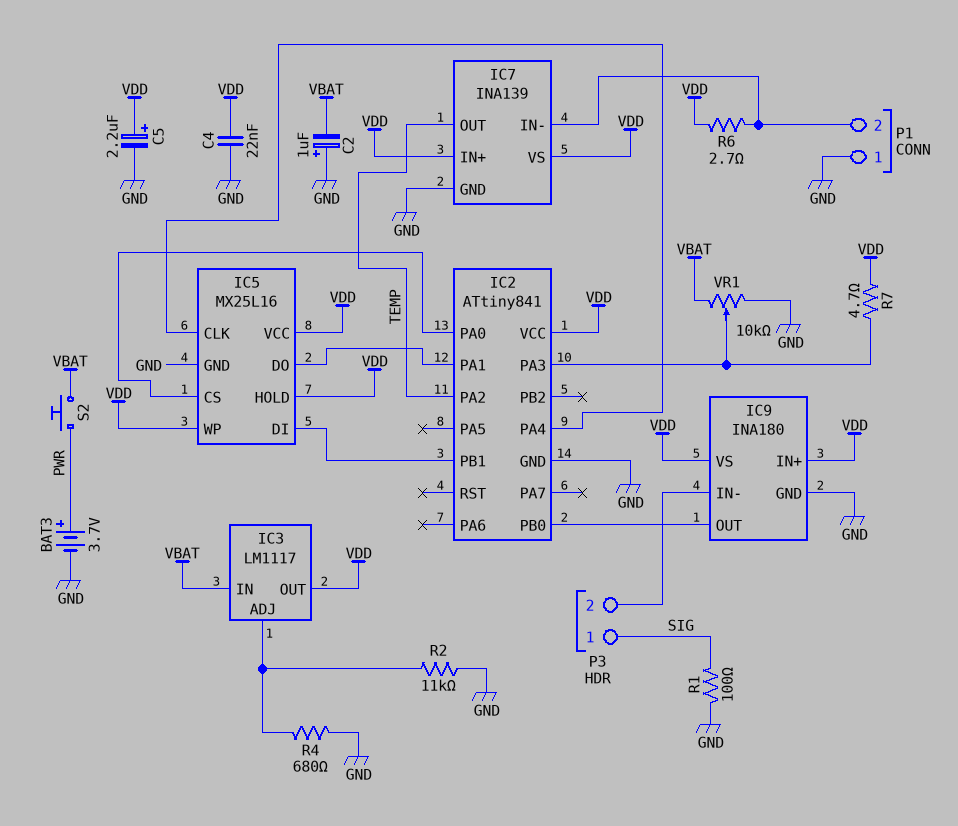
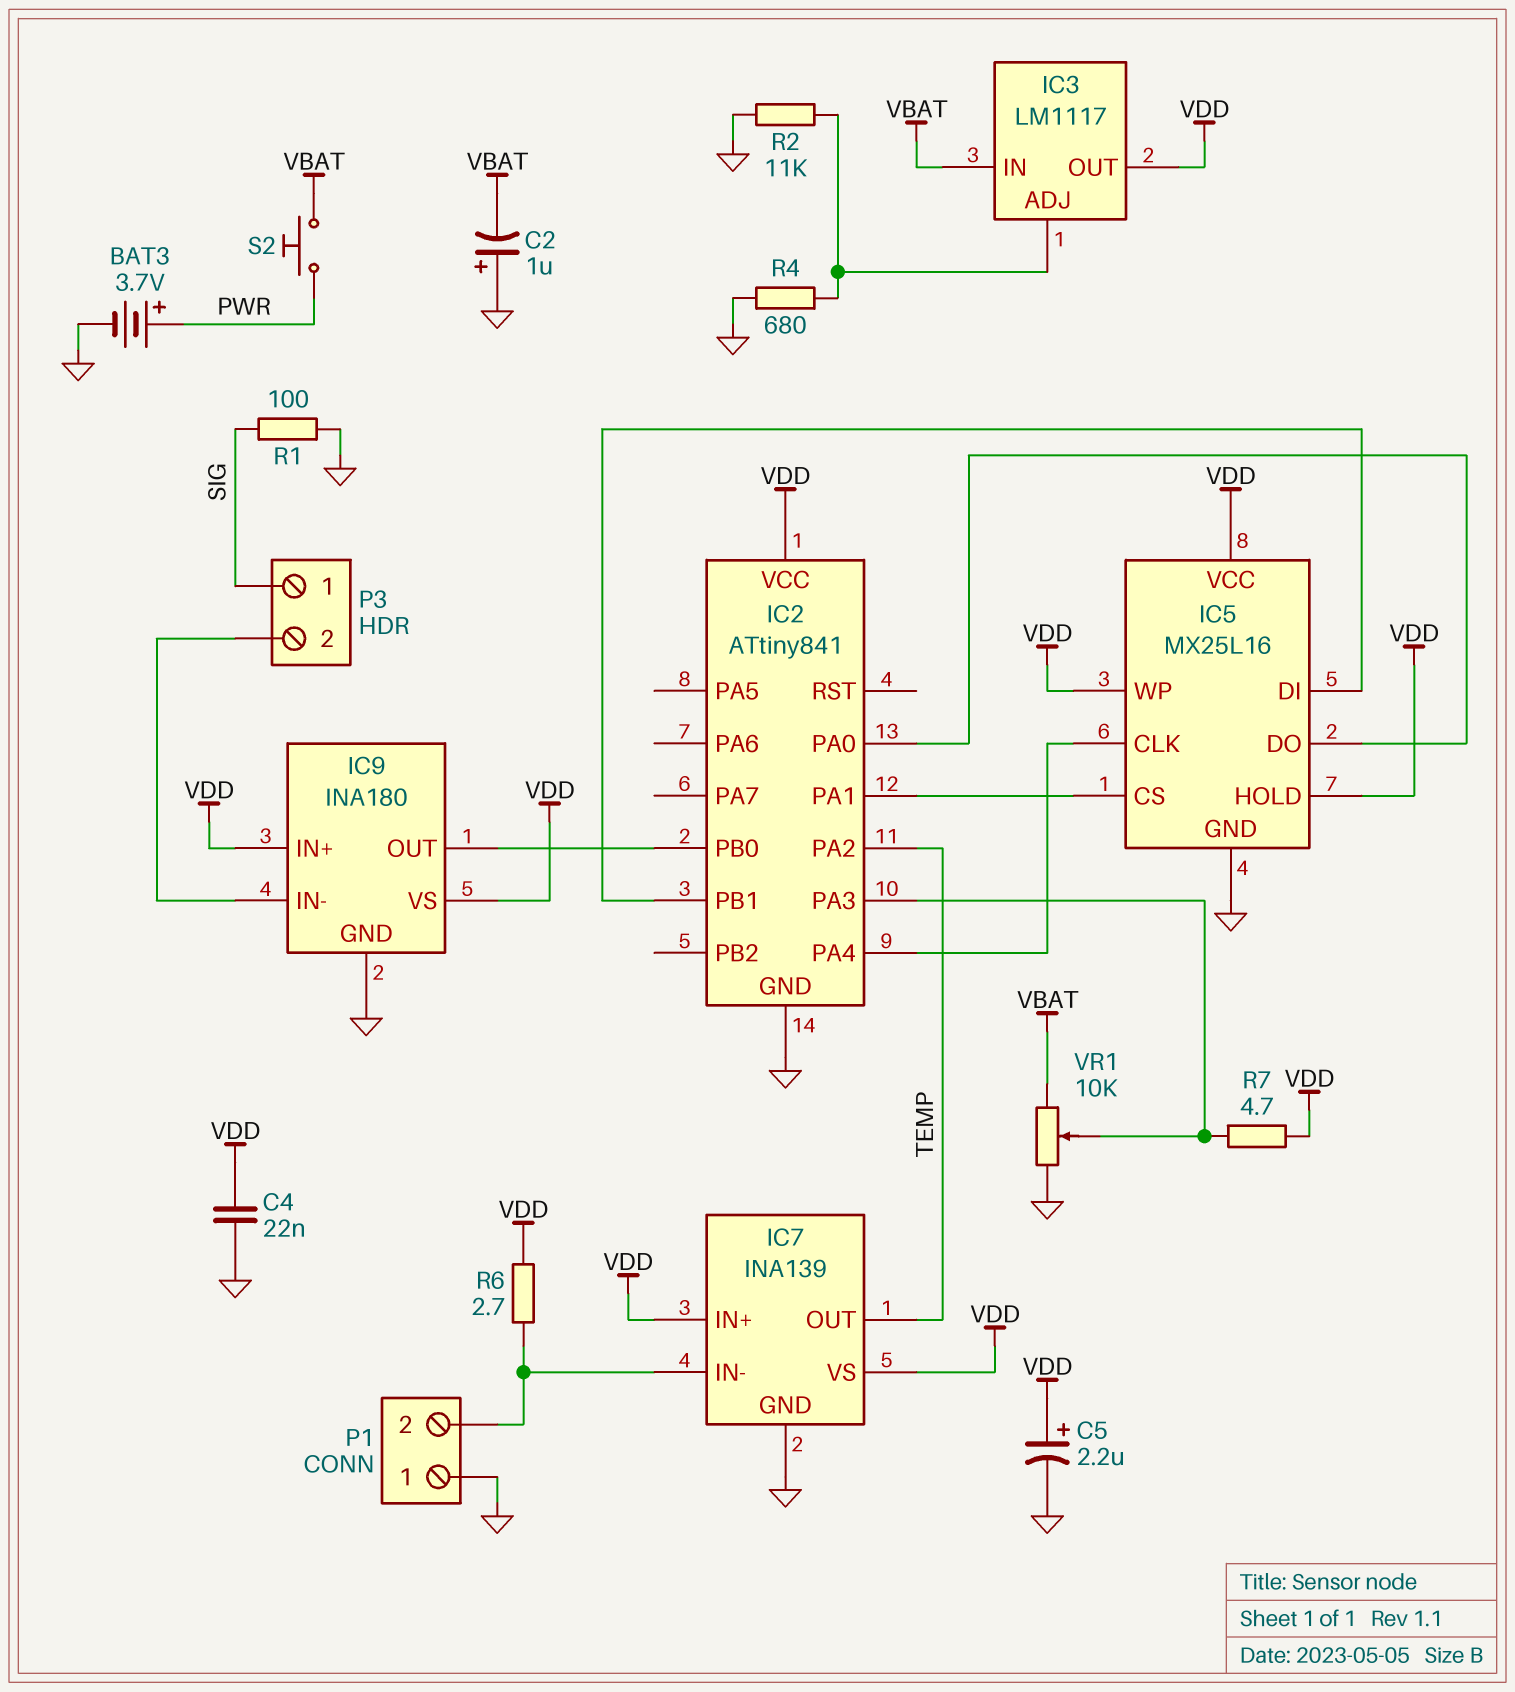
IC5 pin CS: IC2/PA0 -> IC2/PA1
IC5 pin DO: IC2/PA1 -> IC2/PA0

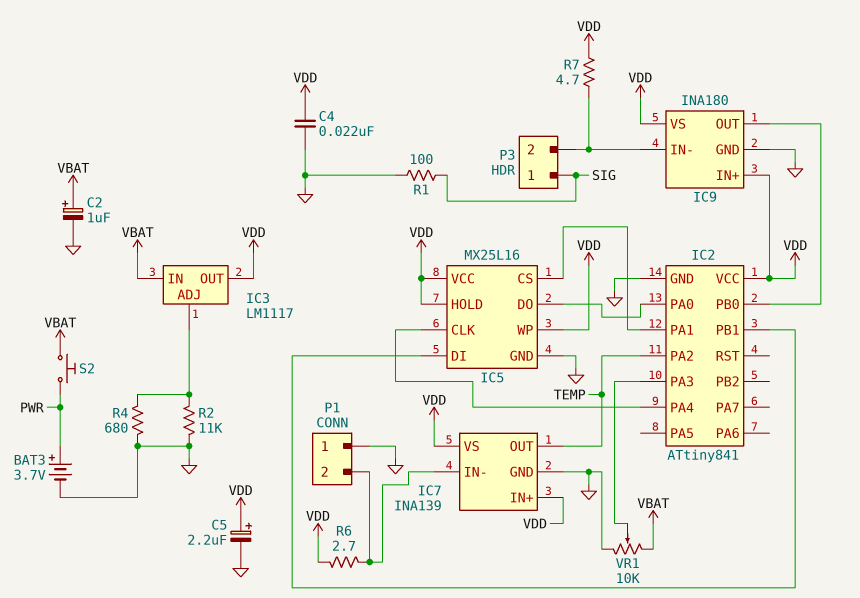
C2: 1uF (plus GND, minus VBAT) -> 1uF (plus VBAT, minus GND)
R7: 4.7 (IC2/PA3, VDD) -> 4.7 (IC9/IN-, VDD)

